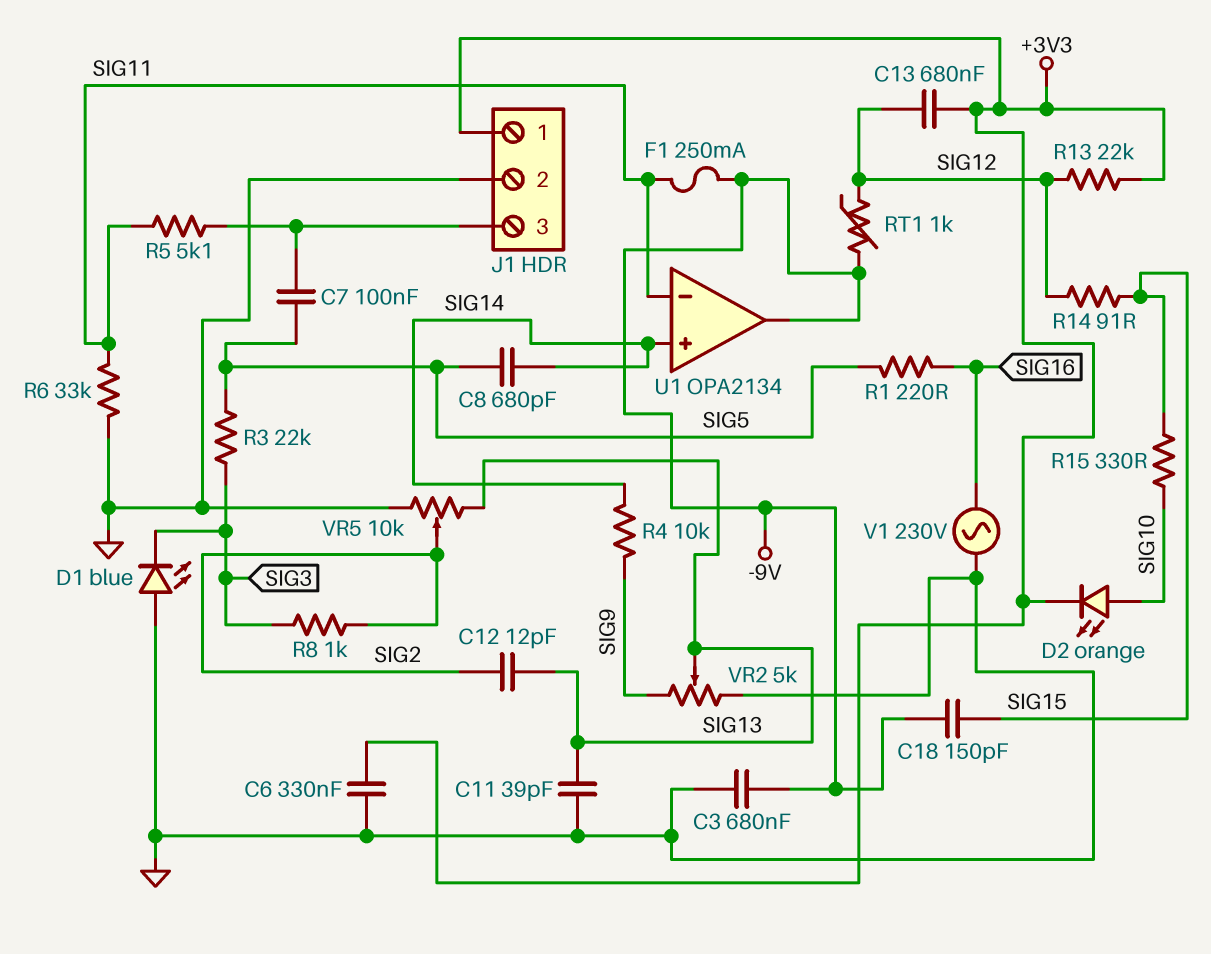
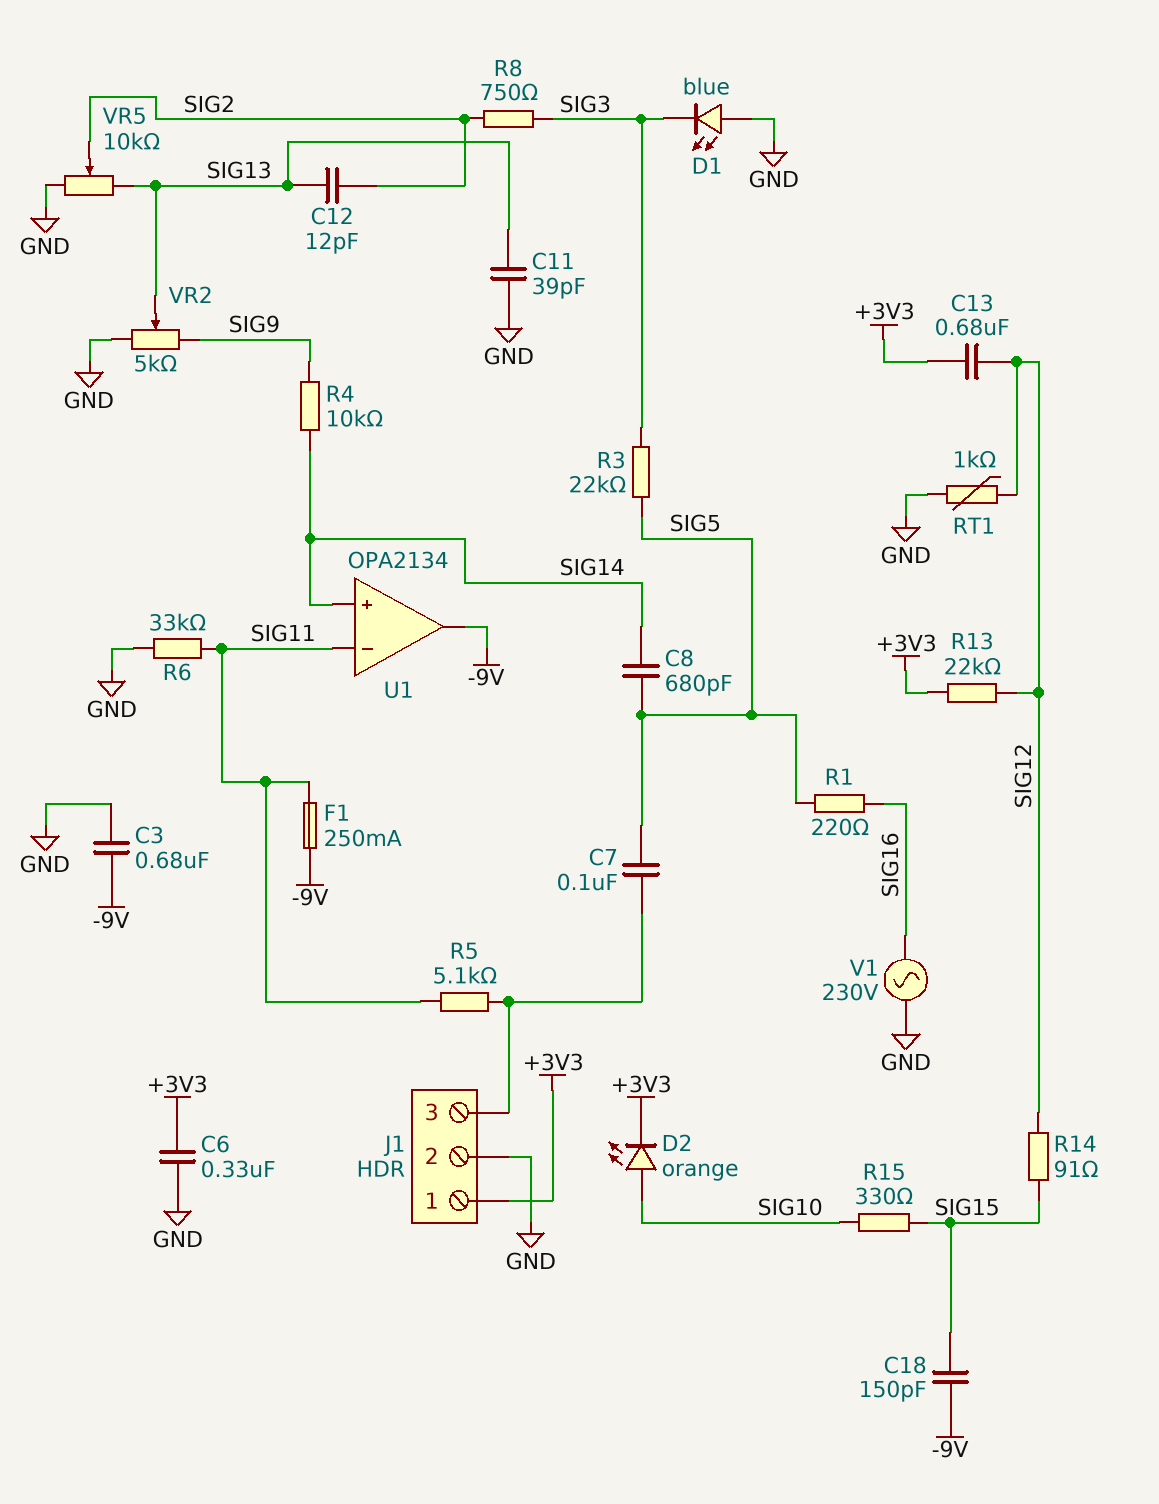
R8: 1k (SIG2, SIG3) -> 750 (SIG2, SIG3)
RT1: 1k (-9V, SIG12) -> 1k (GND, SIG12)

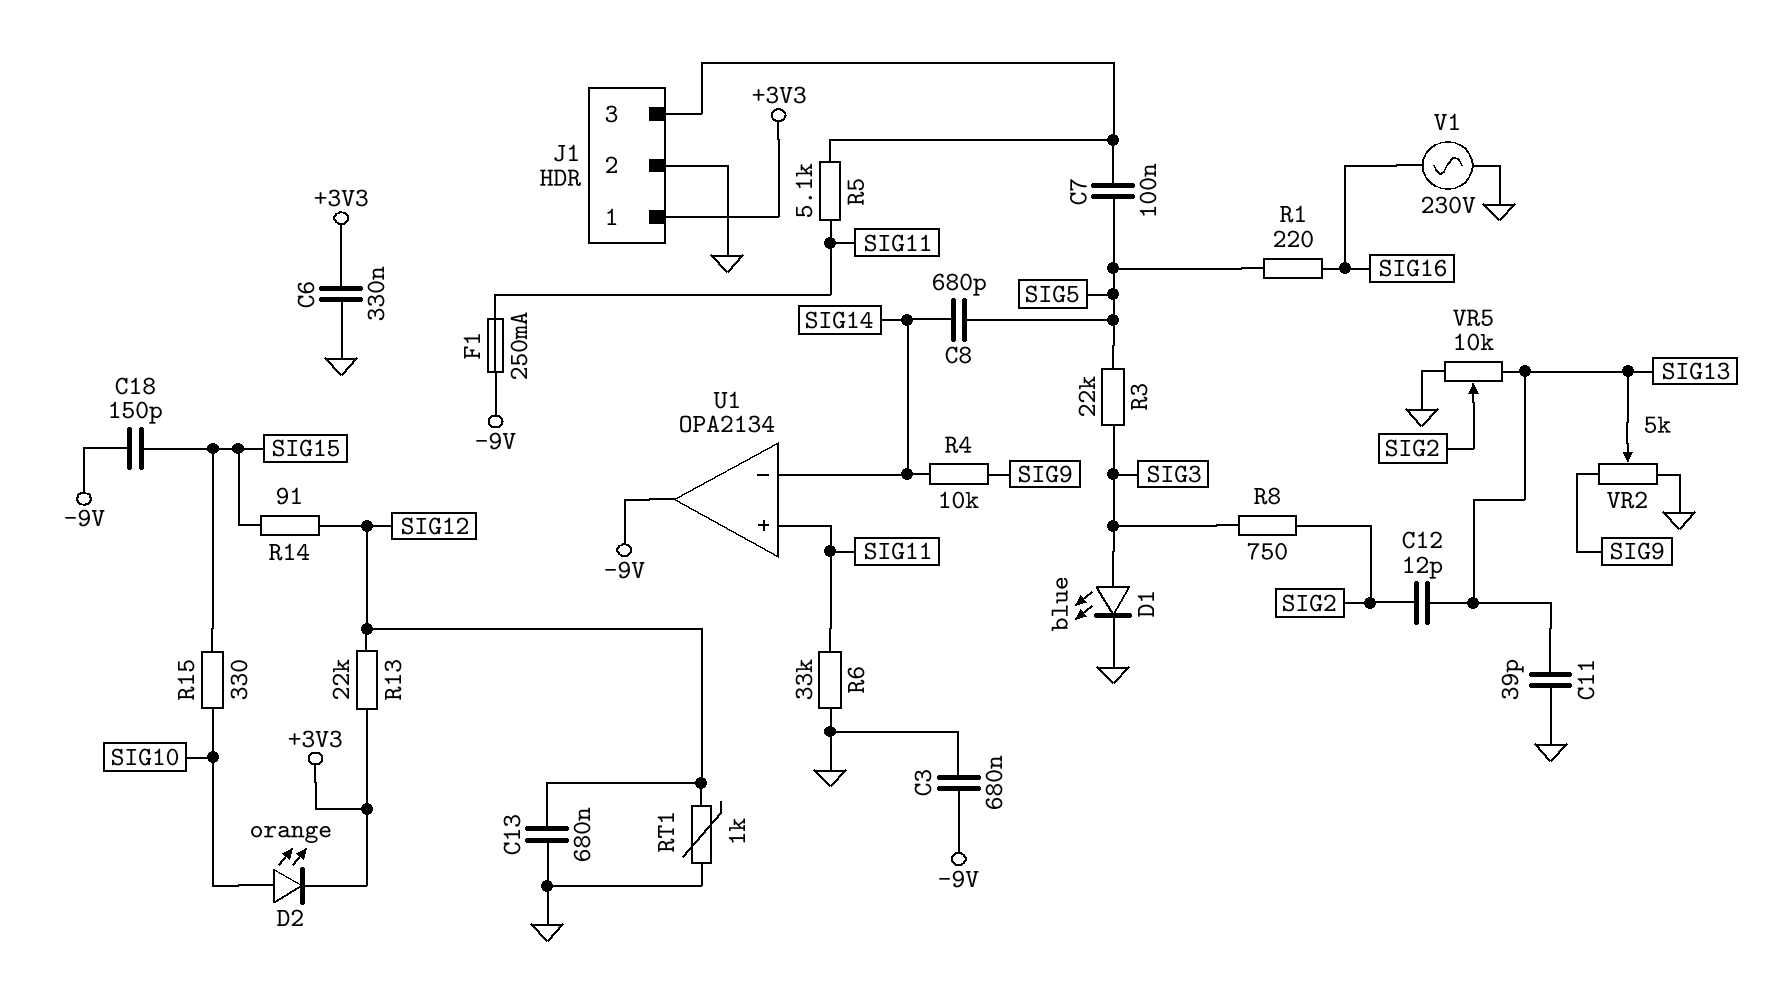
C13: 680nF (+3V3, SIG12) -> 680nF (GND, SIG12)
D1: LED blue (A GND, K SIG3) -> LED blue (A SIG3, K GND)
U1 pin in+: SIG14 -> SIG11
U1 pin in-: SIG11 -> SIG14

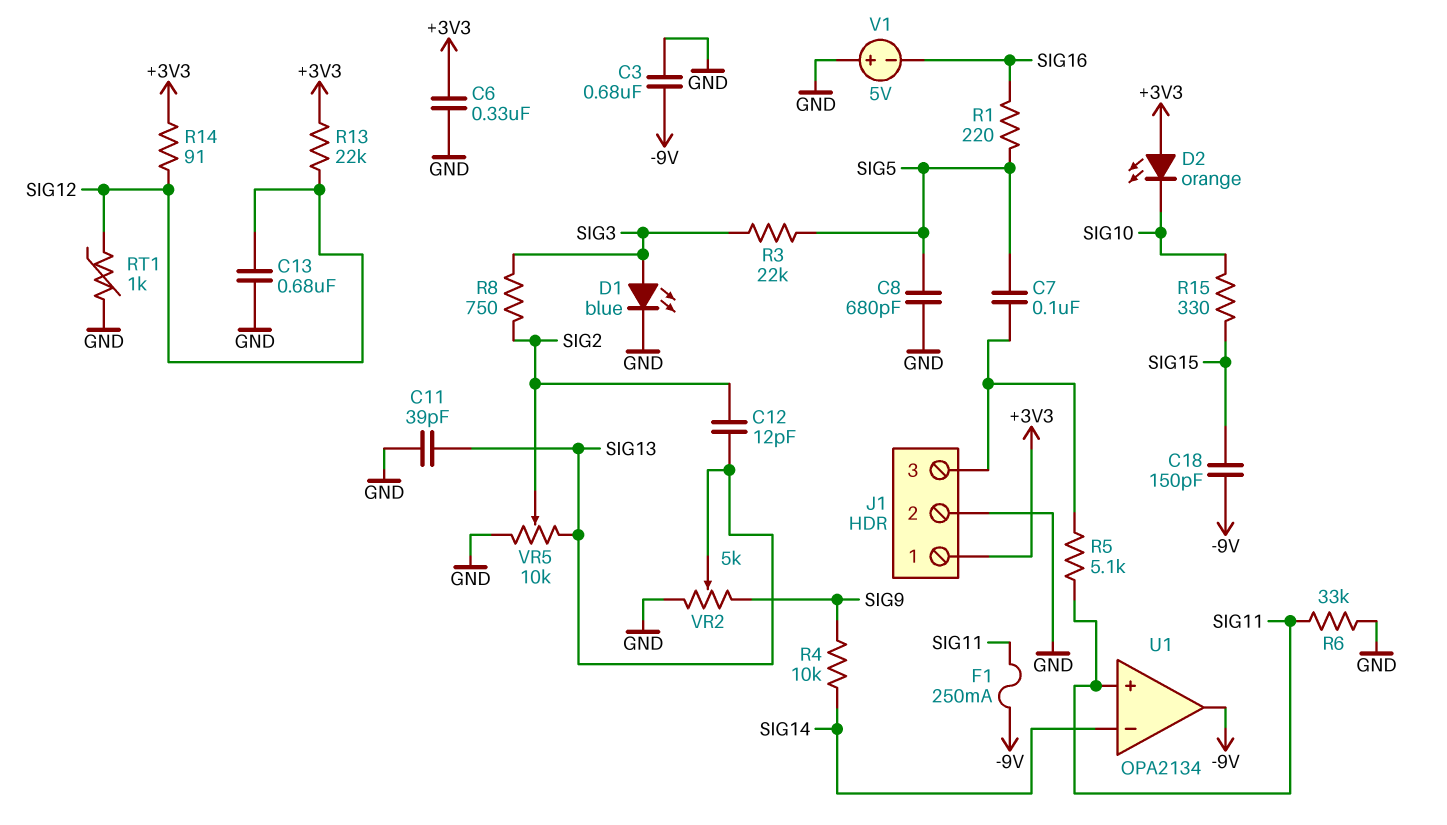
C8: 680pF (SIG5, SIG14) -> 680pF (GND, SIG5)
D2: LED orange (A SIG10, K +3V3) -> LED orange (A +3V3, K SIG10)
R14: 91 (SIG12, SIG15) -> 91 (+3V3, SIG12)
V1: AC 230V (GND, SIG16) -> 5V (plus GND, minus SIG16)

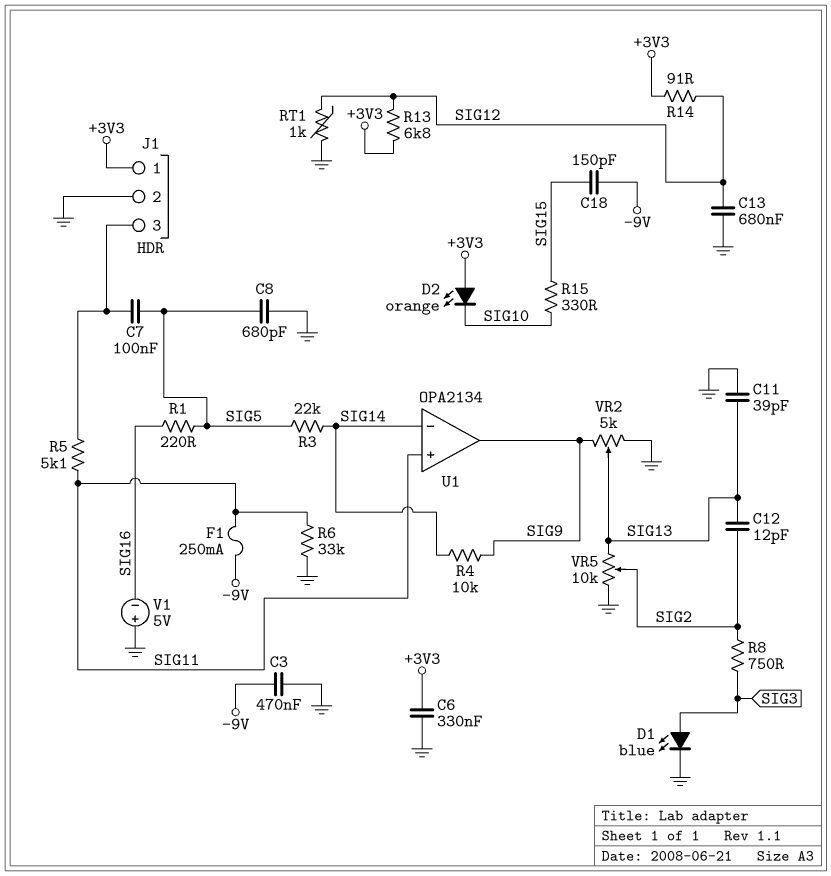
C3: 680nF (-9V, GND) -> 470nF (-9V, GND)
R3: 22k (SIG3, SIG5) -> 22k (SIG5, SIG14)
R13: 22k (+3V3, SIG12) -> 6.8k (+3V3, SIG12)
U1 pin out: -9V -> SIG9

